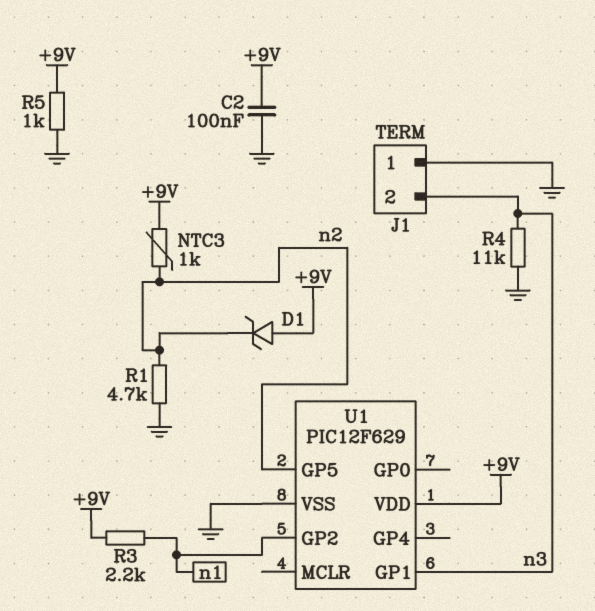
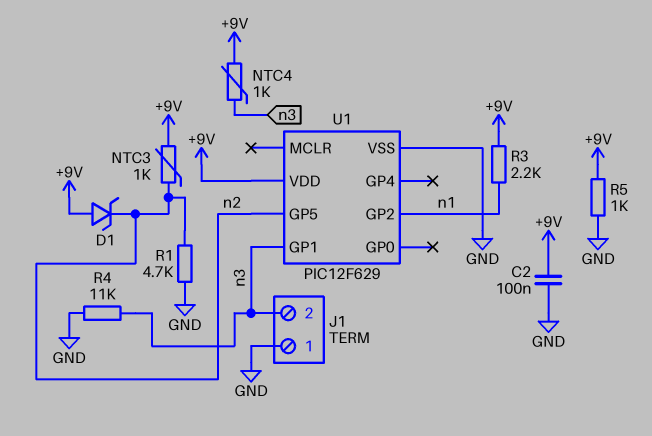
NTC4: none -> 1k (+9V, n3)

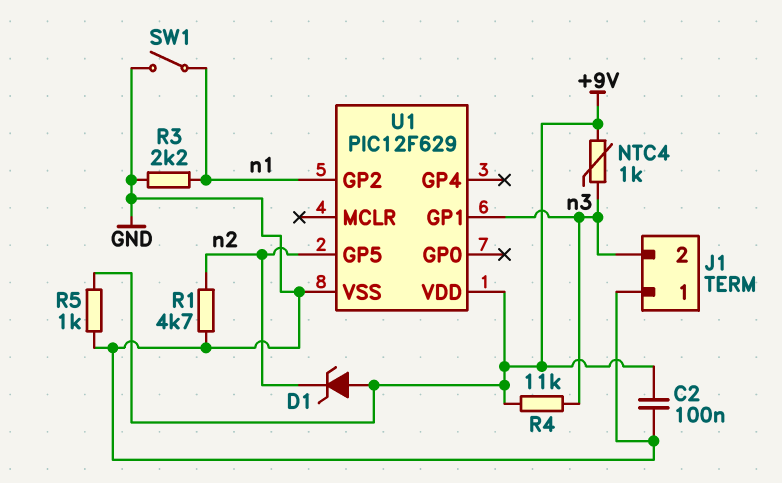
NTC3: 1k (+9V, n2) -> none
R3: 2.2k (+9V, n1) -> 2.2k (GND, n1)
R4: 11k (GND, n3) -> 11k (+9V, n3)
SW1: none -> switch (GND, n1)

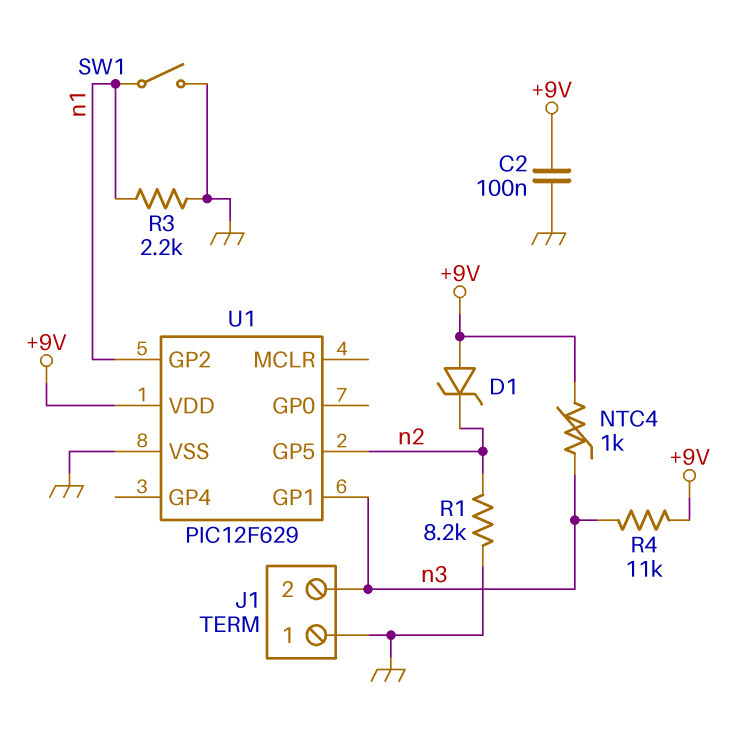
R1: 4.7k (GND, n2) -> 8.2k (GND, n2)
R5: 1k (+9V, GND) -> none

